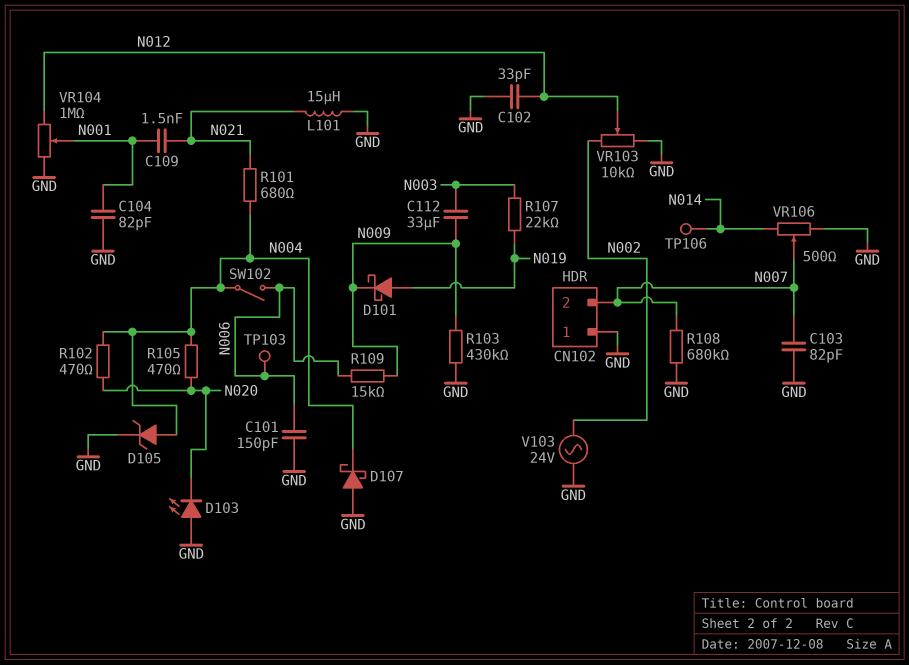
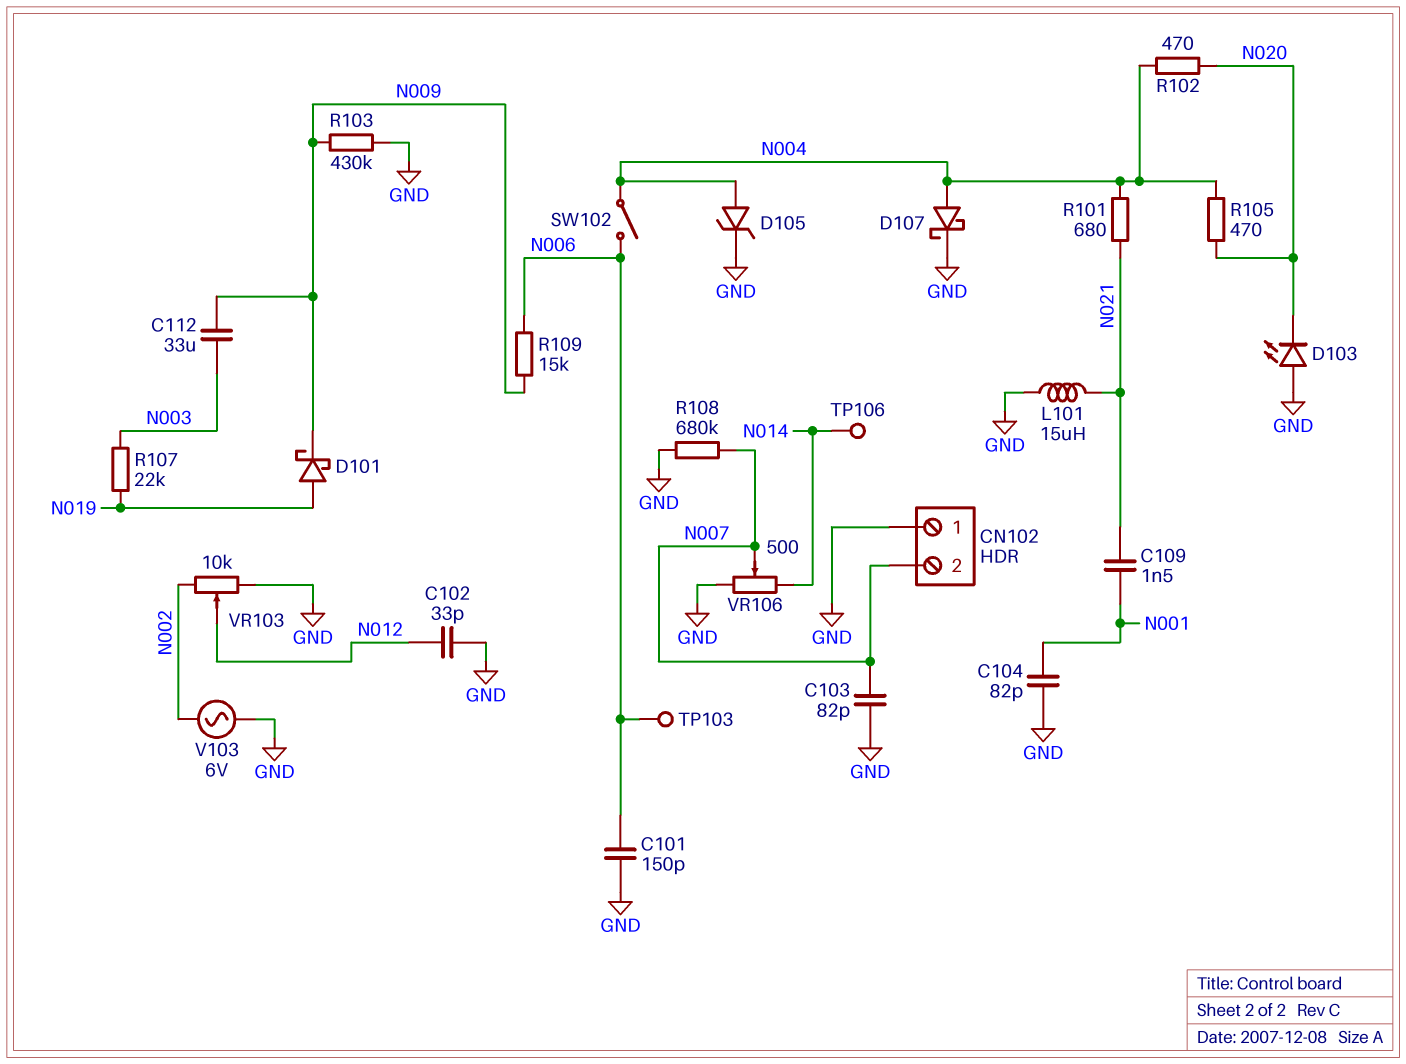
D107: schottky (A GND, K N004) -> schottky (A N004, K GND)
V103: AC 24V (GND, N002) -> AC 6V (GND, N002)
VR104: 1M (GND, N012, wiper N001) -> none

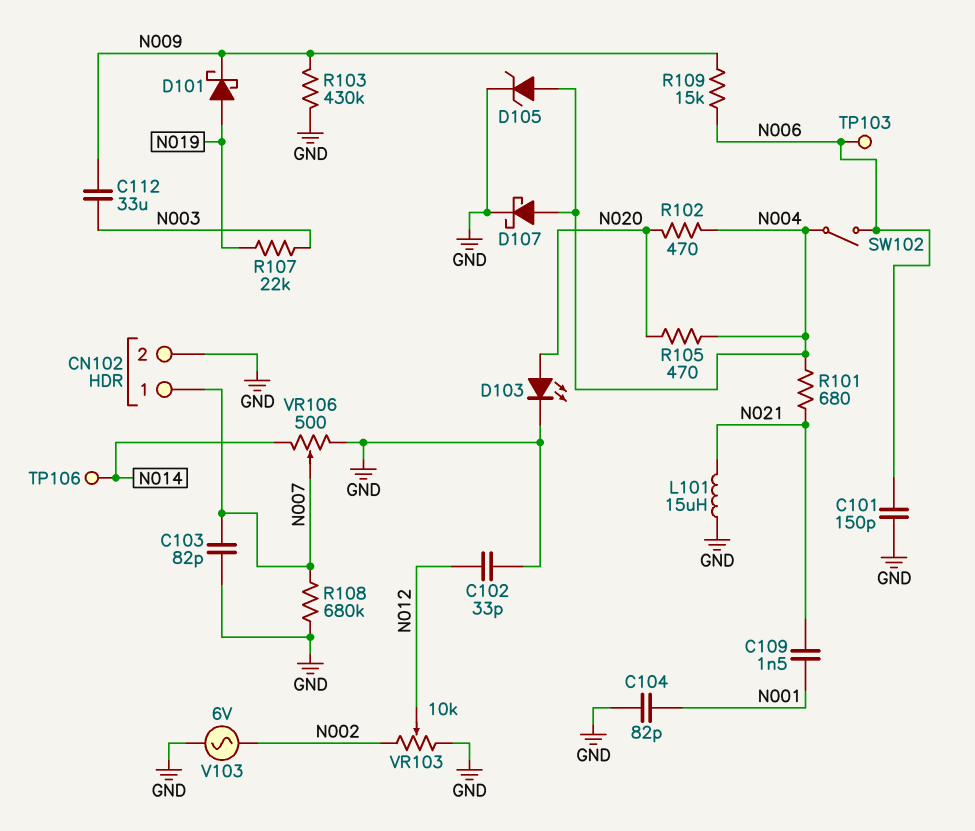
CN102 pin 1: GND -> N007
CN102 pin 2: N007 -> GND
D103: LED (A GND, K N020) -> LED (A N020, K GND)

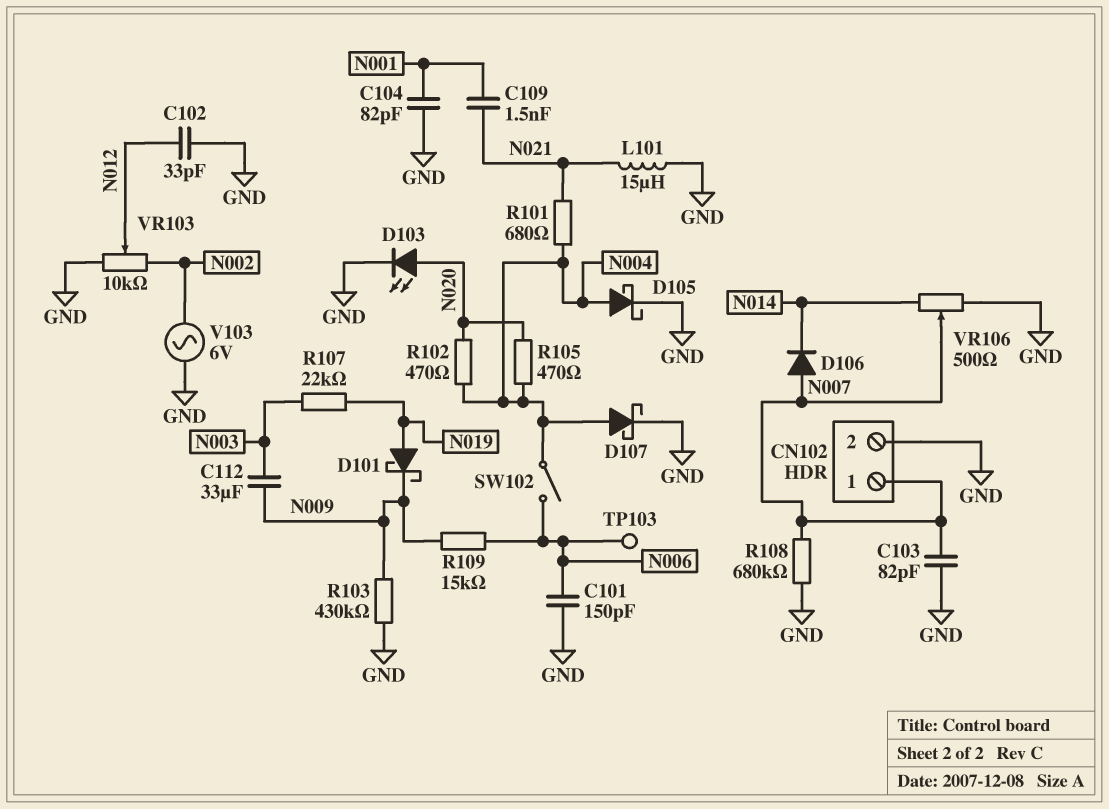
D105: zener (A N004, K GND) -> schottky (A N004, K GND)
D106: none -> diode (A N007, K N014)
TP106: test point (N014) -> none

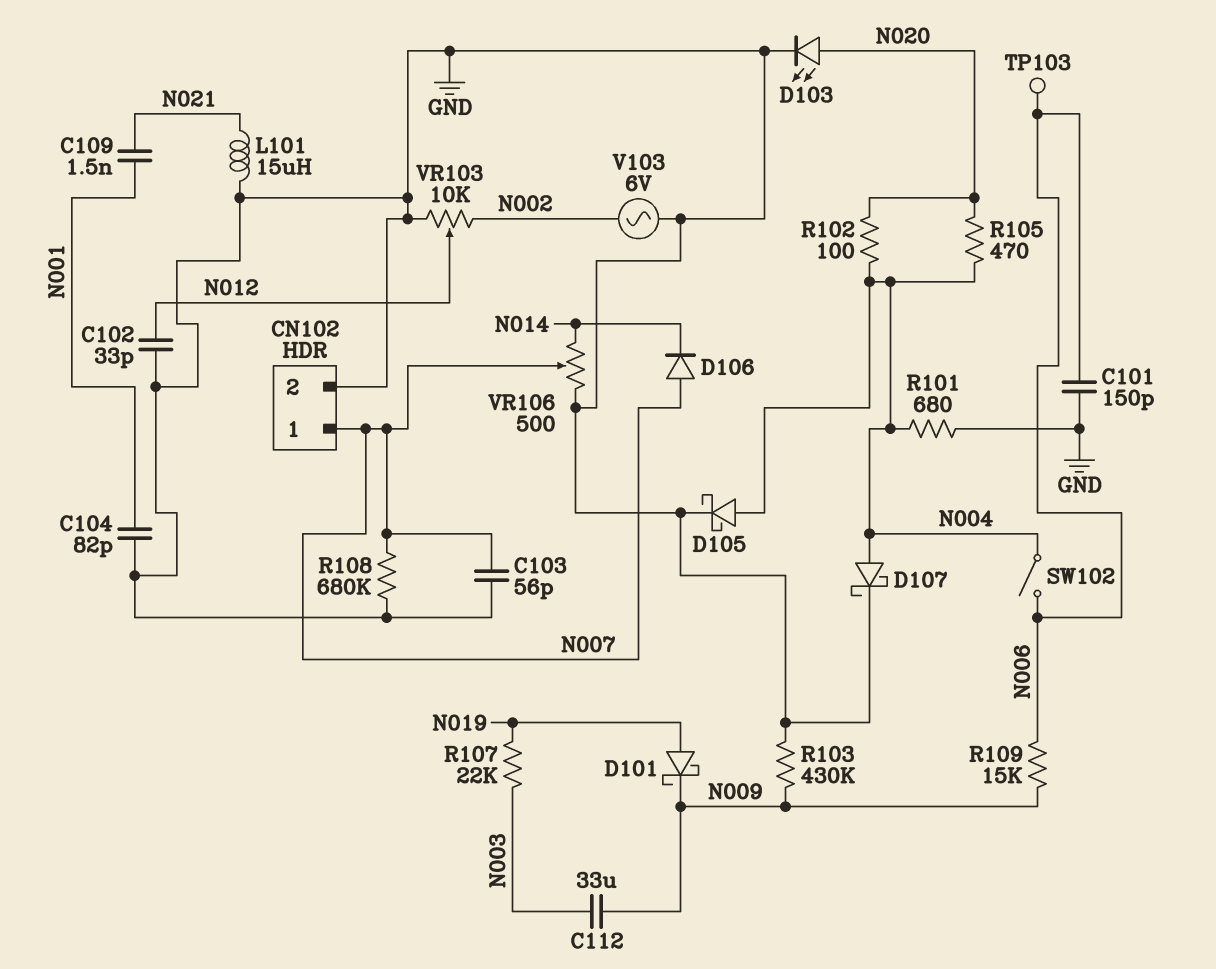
C103: 82pF (GND, N007) -> 56pF (GND, N007)
R101: 680 (N004, N021) -> 680 (GND, N004)
R102: 470 (N004, N020) -> 100 (N004, N020)

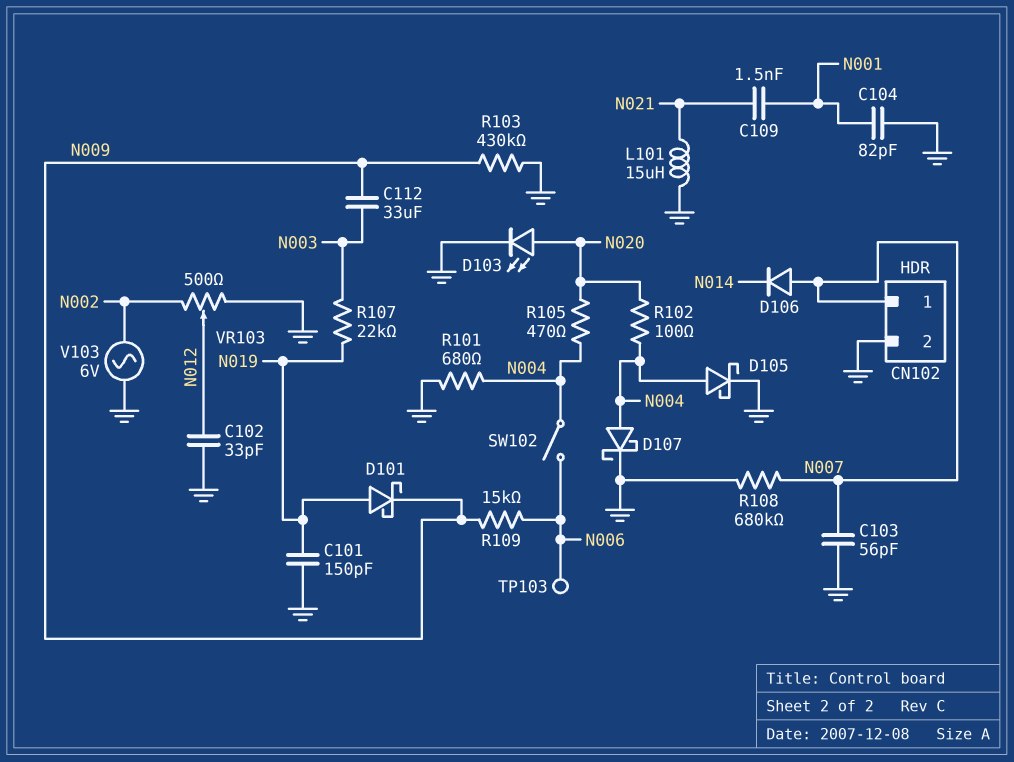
C101: 150pF (GND, N006) -> 150pF (GND, N019)
VR103: 10k (GND, N002, wiper N012) -> 500 (GND, N002, wiper N012)
VR106: 500 (GND, N014, wiper N007) -> none

